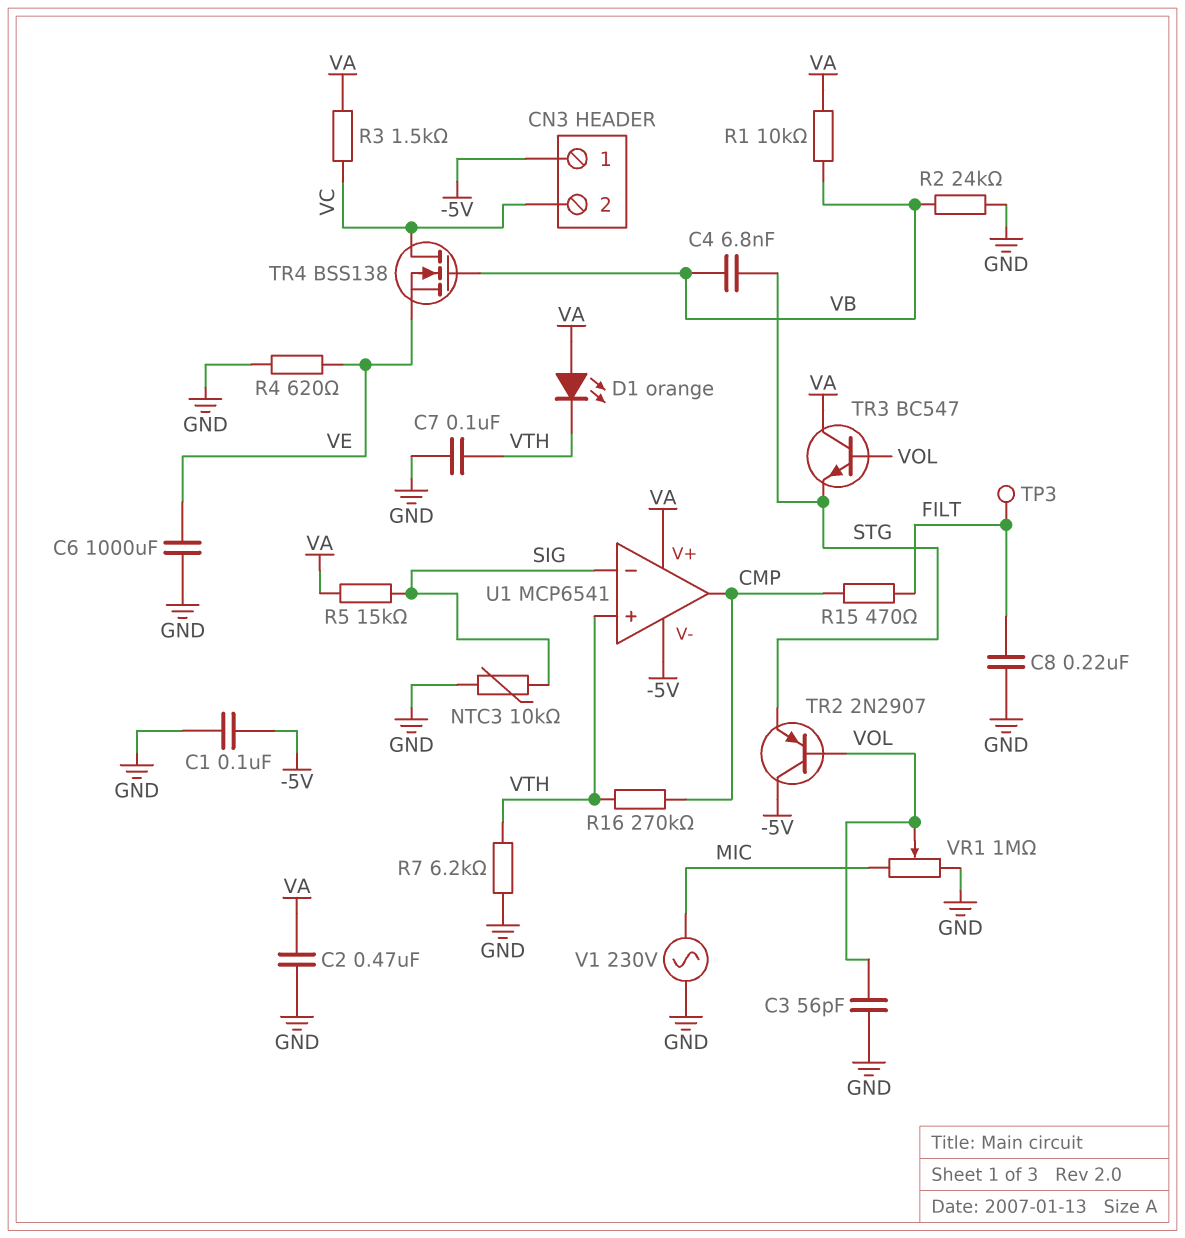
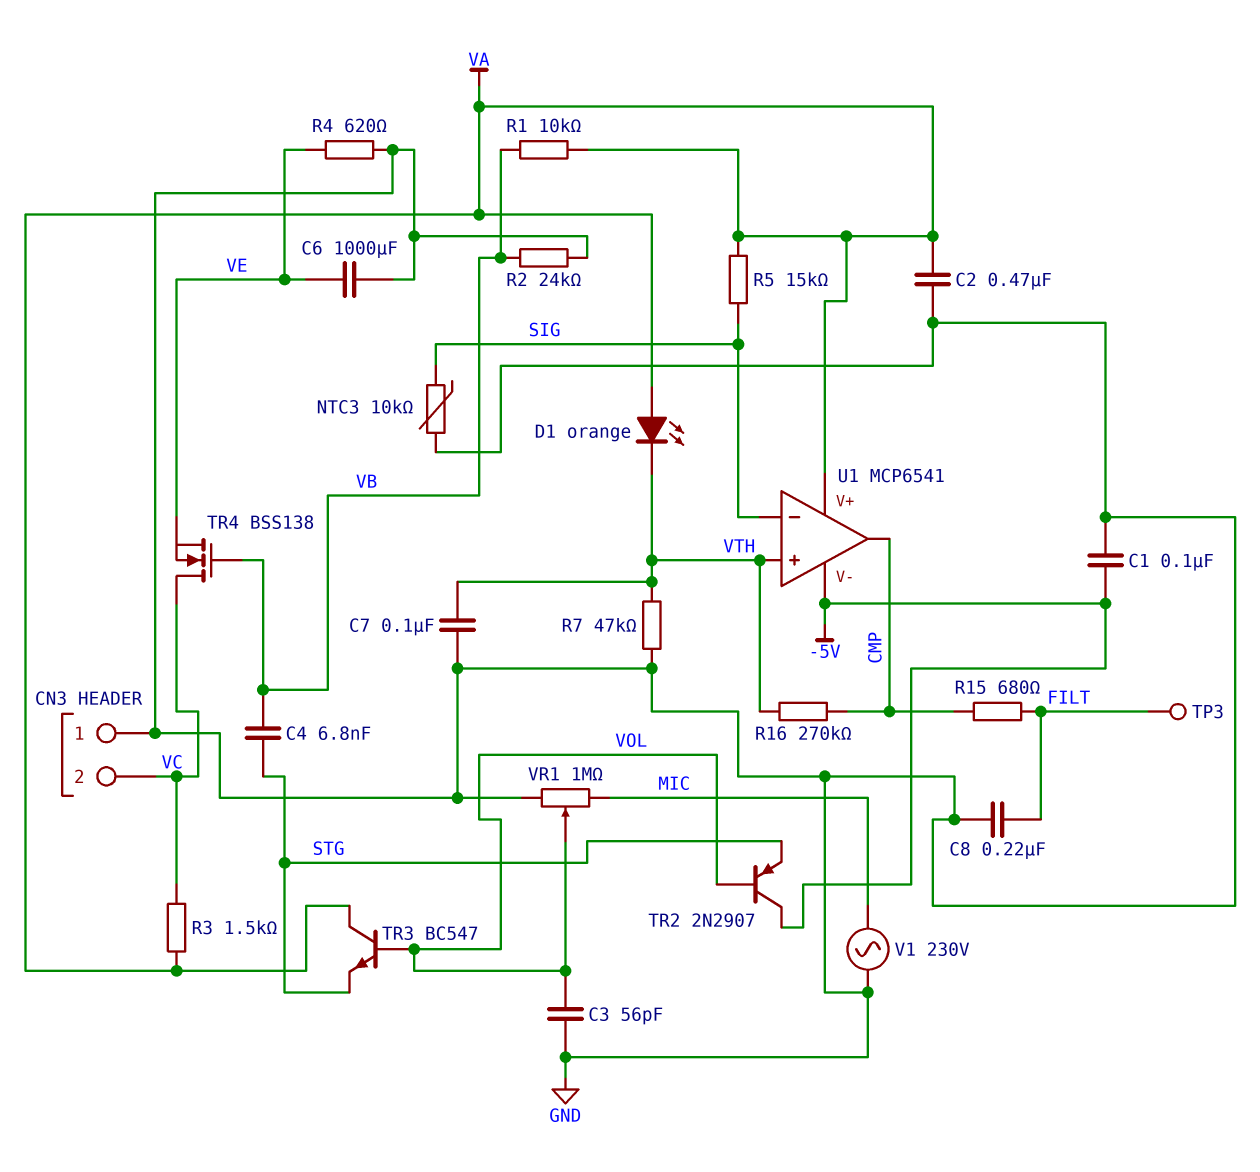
CN3 pin 1: -5V -> GND
R7: 6.2k (GND, VTH) -> 47k (GND, VTH)
R15: 470 (CMP, FILT) -> 680 (CMP, FILT)

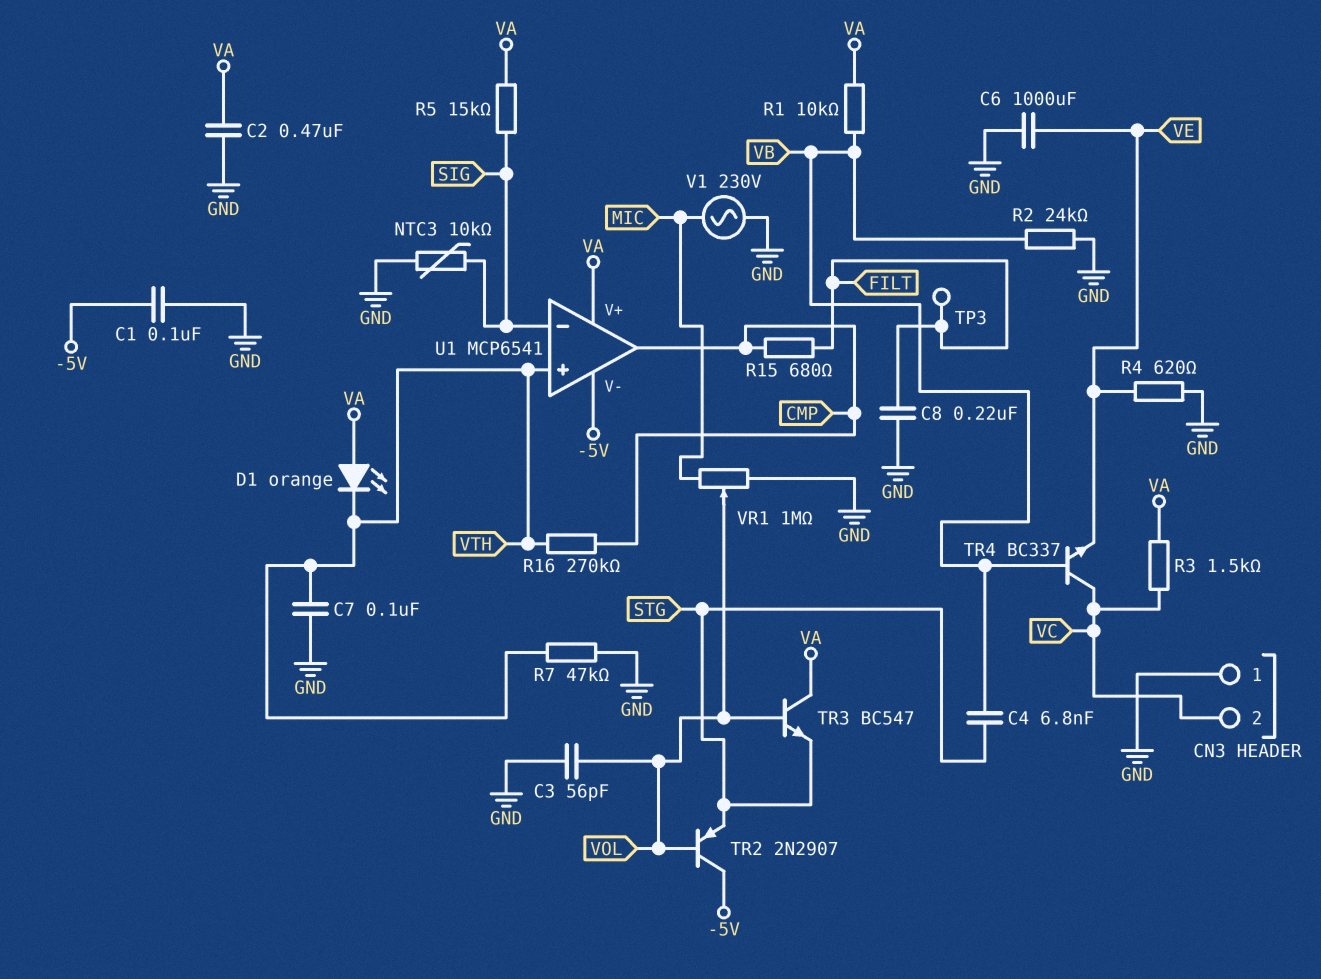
TR4: NMOS BSS138 (G VB, D VC, S VE) -> NPN BC337 (B VB, C VC, E VE)

